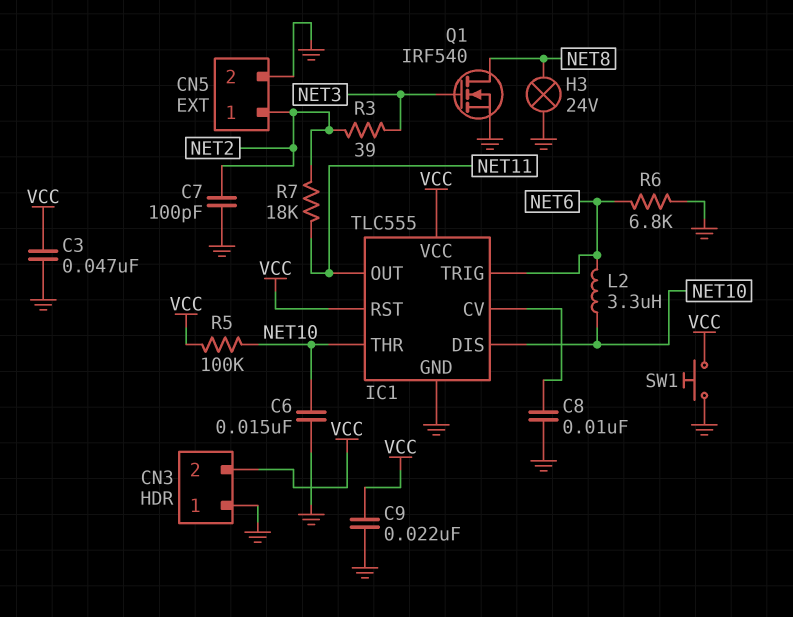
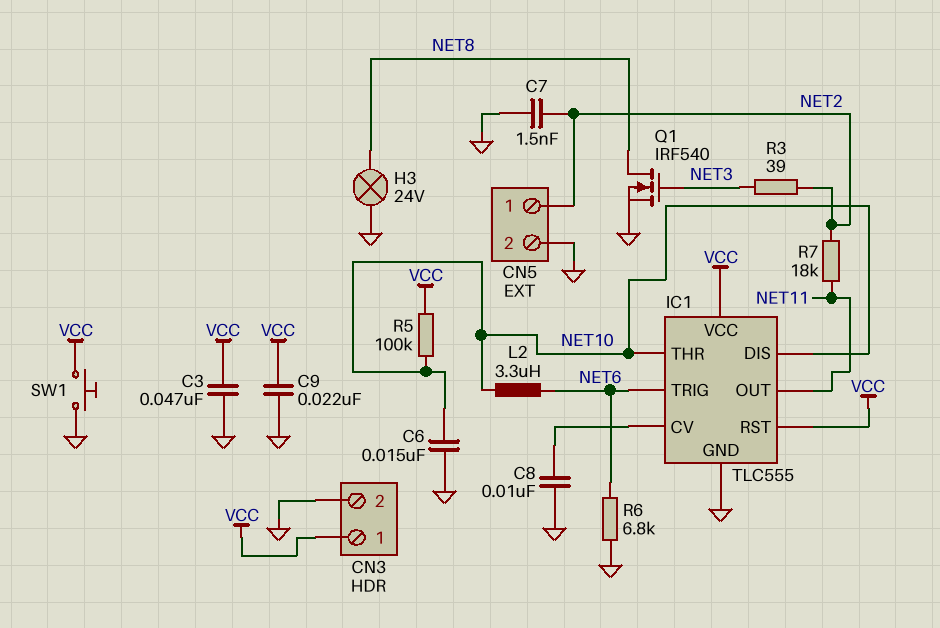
C7: 100pF (GND, NET2) -> 1.5nF (GND, NET2)
CN3 pin 1: GND -> VCC
CN3 pin 2: VCC -> GND

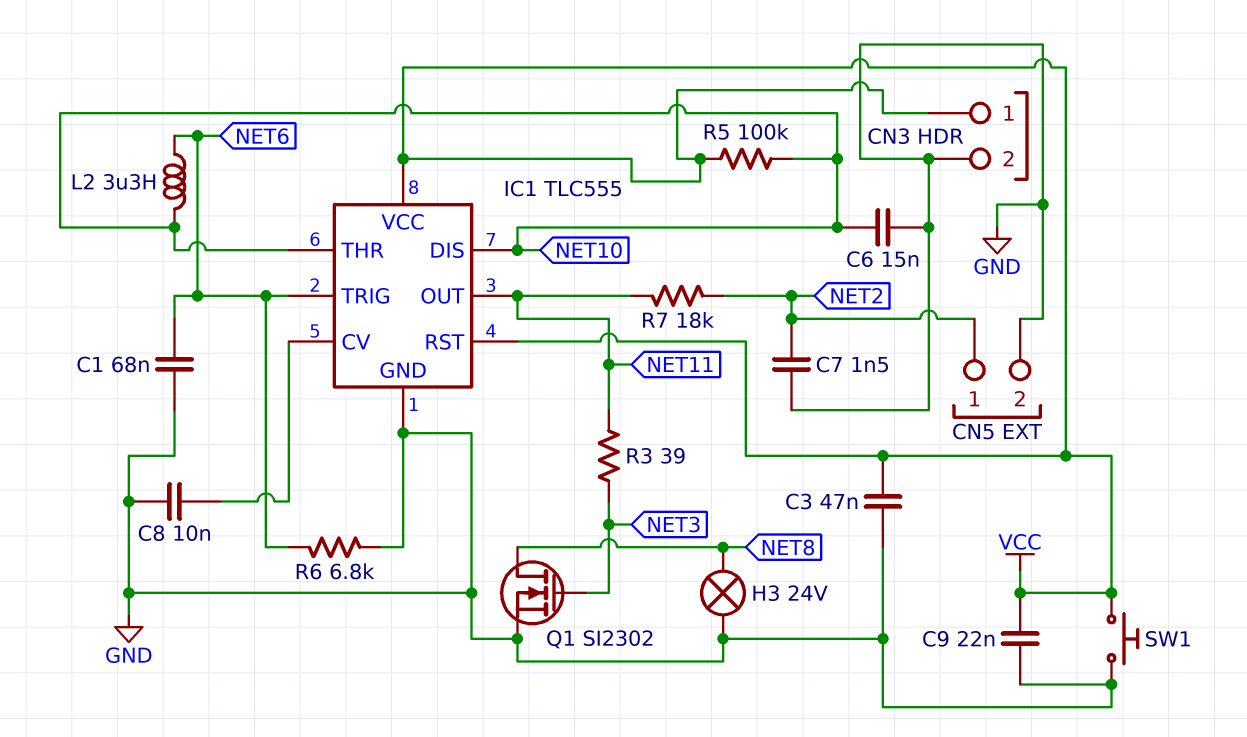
C1: none -> 68nF (GND, NET6)
Q1: NMOS IRF540 (G NET3, D NET8, S GND) -> NMOS SI2302 (G NET3, D NET8, S GND)
R3: 39 (NET2, NET3) -> 39 (NET3, NET11)

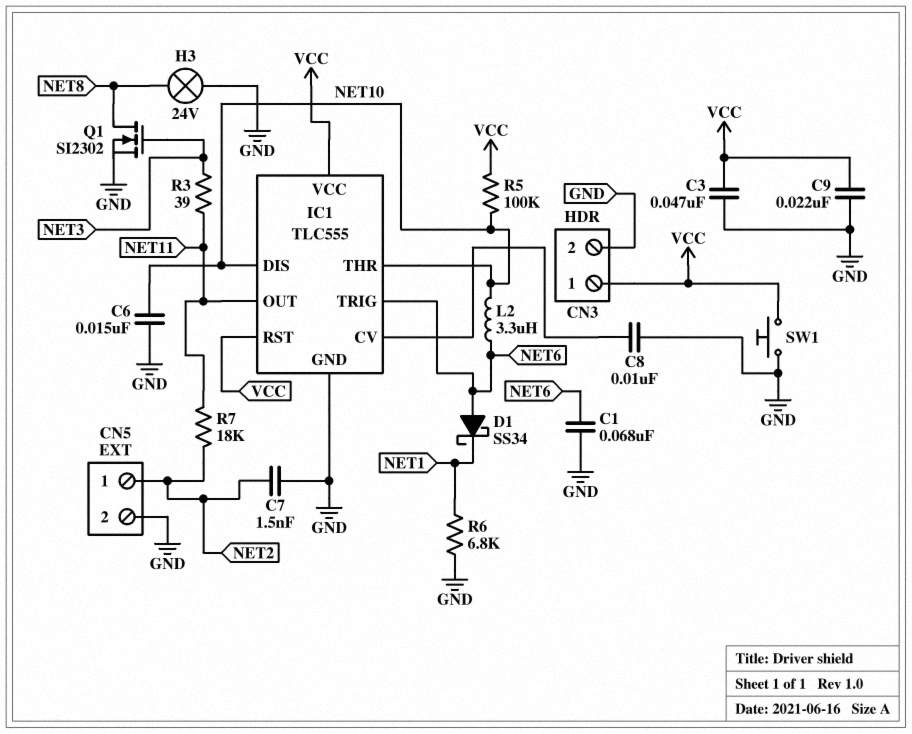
D1: none -> schottky SS34 (A NET6, K NET1)
R6: 6.8k (GND, NET6) -> 6.8k (GND, NET1)

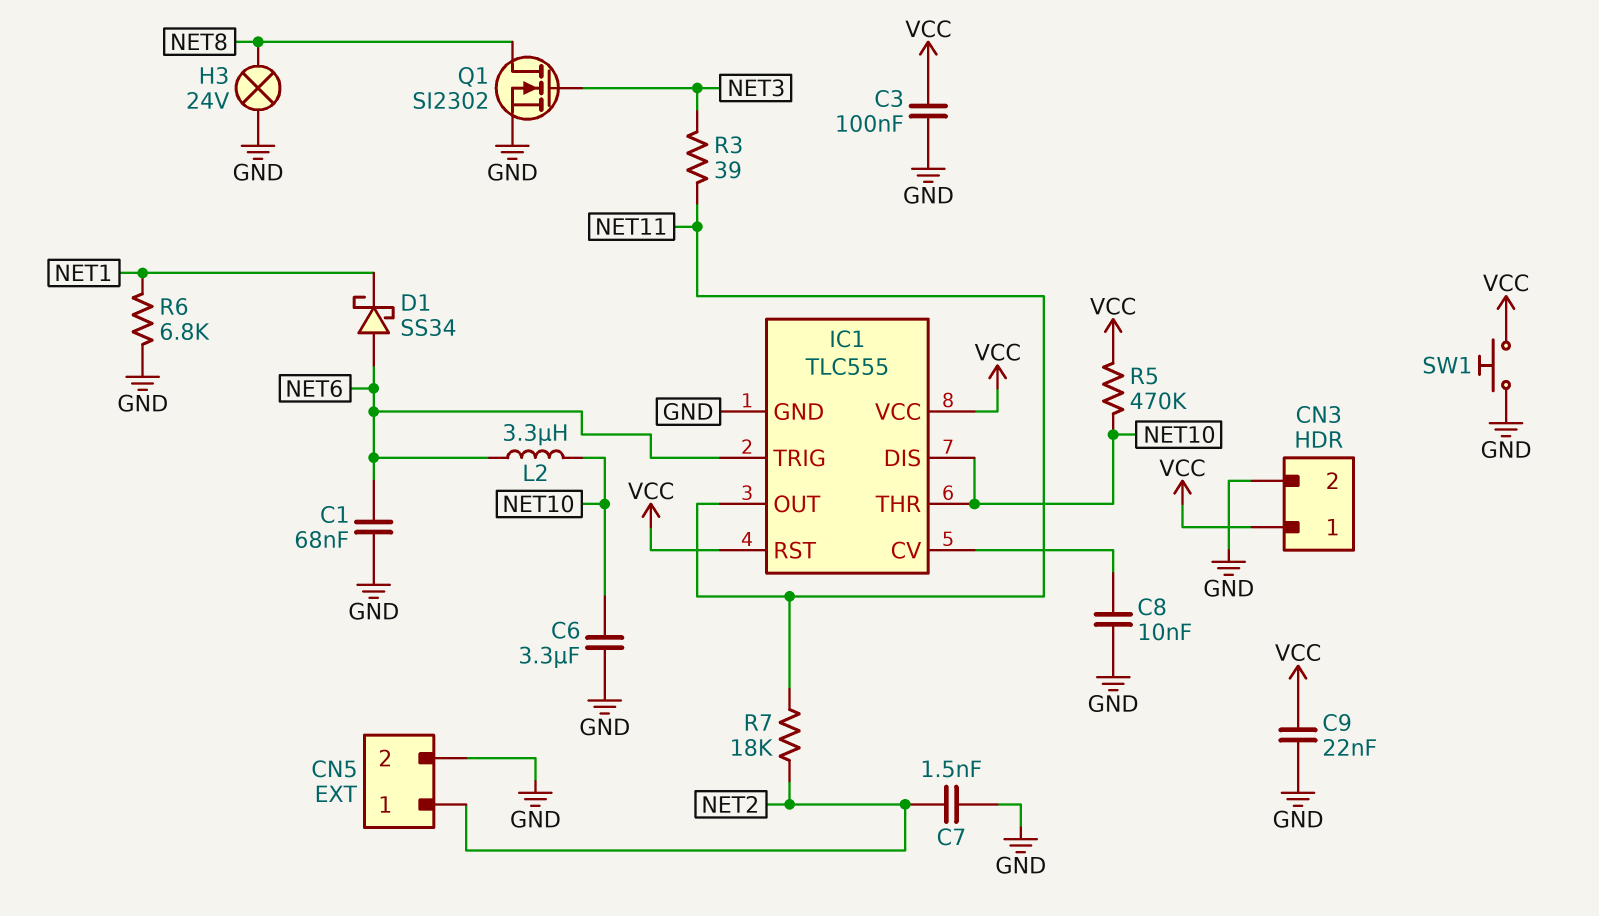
C3: 47nF (GND, VCC) -> 100nF (GND, VCC)
C6: 15nF (GND, NET10) -> 3.3uF (GND, NET10)
R5: 100k (NET10, VCC) -> 470k (NET10, VCC)

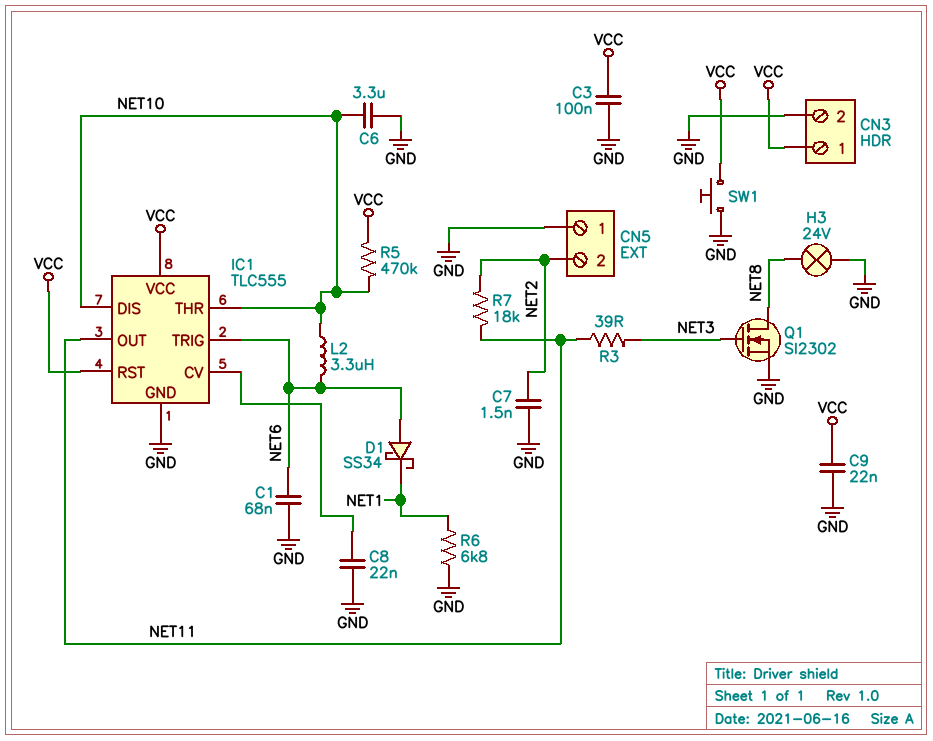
C8: 10nF (GND, IC1/CV) -> 22nF (GND, IC1/CV)
CN5 pin 1: NET2 -> GND
CN5 pin 2: GND -> NET2

